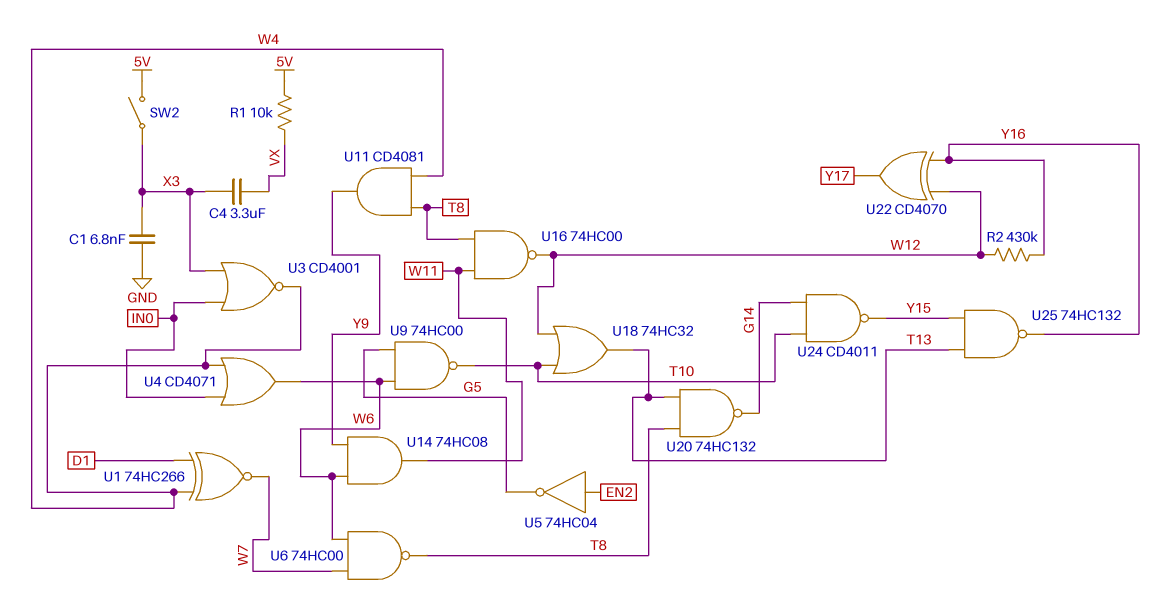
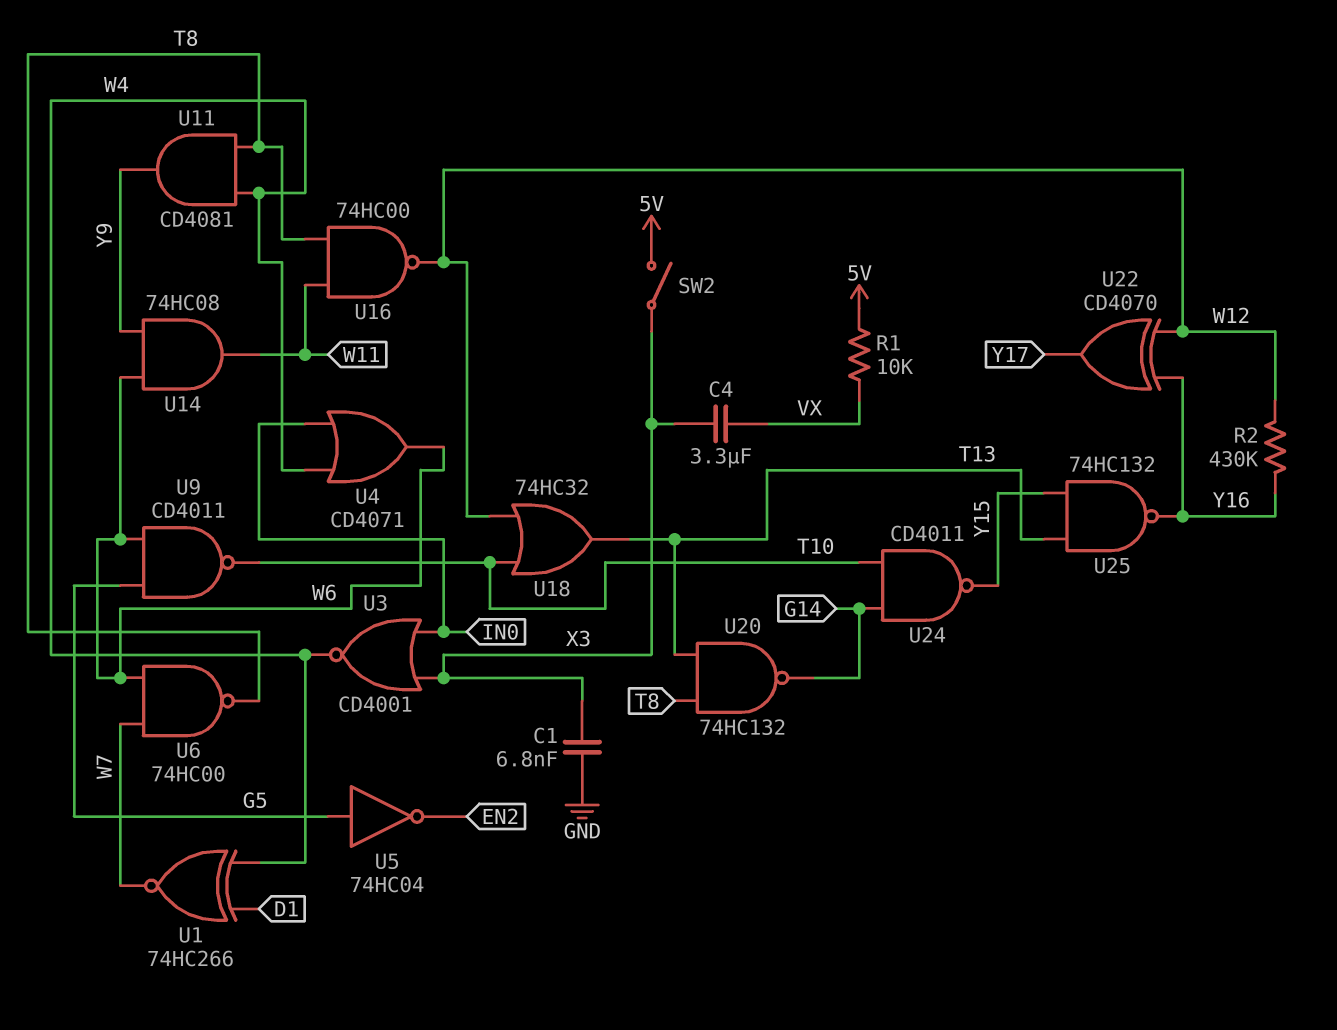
U5: NOT 74HC04 (in EN2, out G5) -> NOT 74HC04 (in G5, out EN2)
U9: NAND 74HC00 (in G5, in W6, out T10) -> NAND CD4011 (in G5, in W6, out T10)

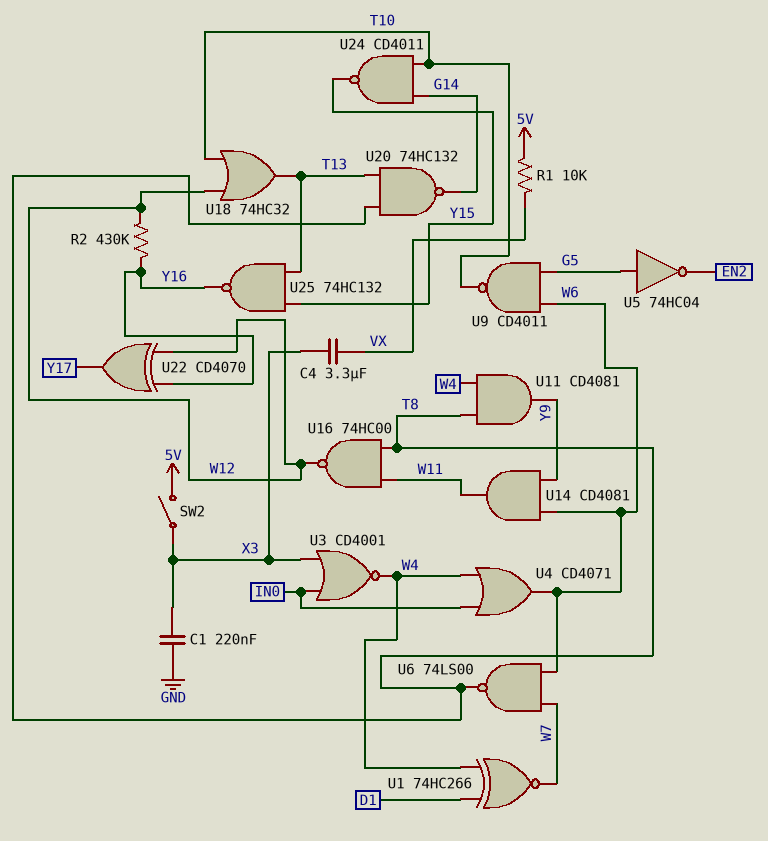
C1: 6.8nF (GND, X3) -> 220nF (GND, X3)
U6: NAND 74HC00 (in W6, in W7, out T8) -> NAND 74LS00 (in W6, in W7, out T8)
U14: AND 74HC08 (in W6, in Y9, out W11) -> AND CD4081 (in W6, in Y9, out W11)

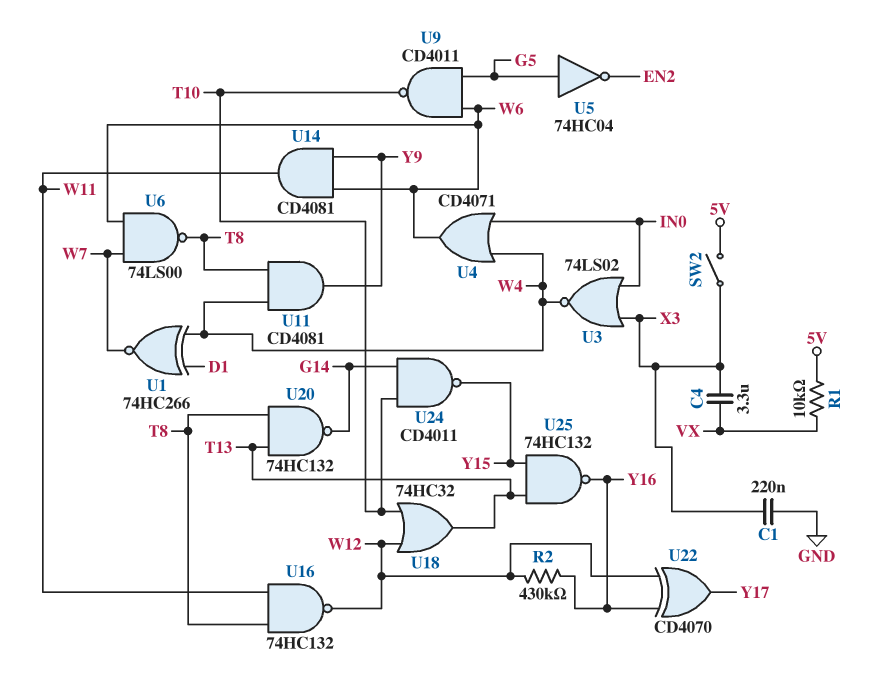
U3: NOR CD4001 (in IN0, in X3, out W4) -> NOR 74LS02 (in IN0, in X3, out W4)
U16: NAND 74HC00 (in T8, in W11, out W12) -> NAND 74HC132 (in T8, in W11, out W12)

